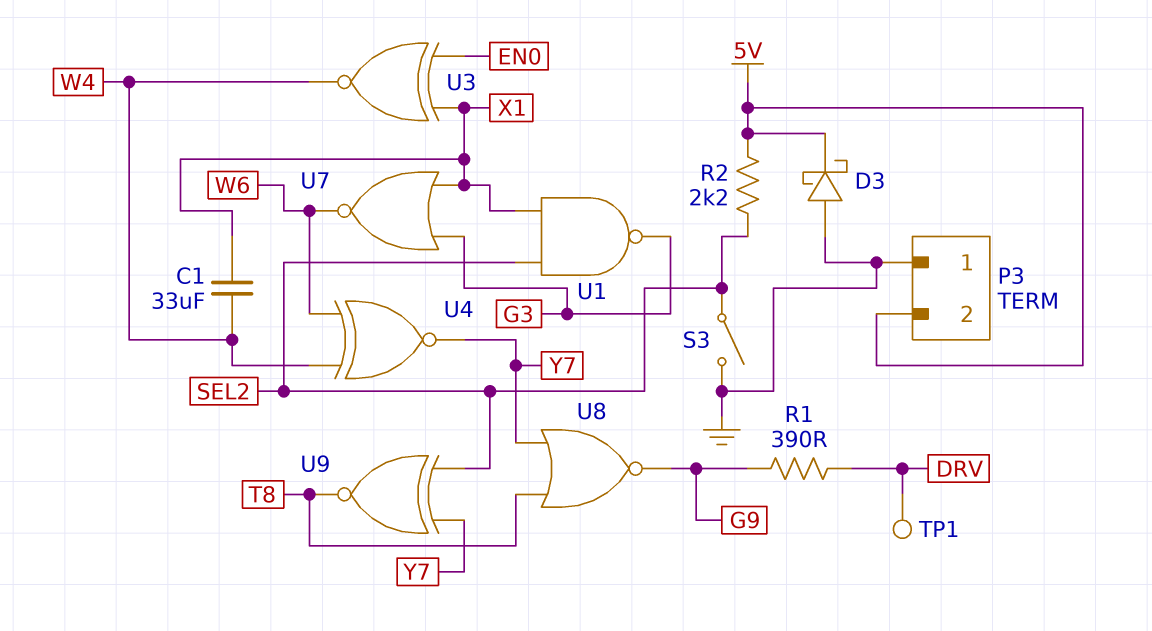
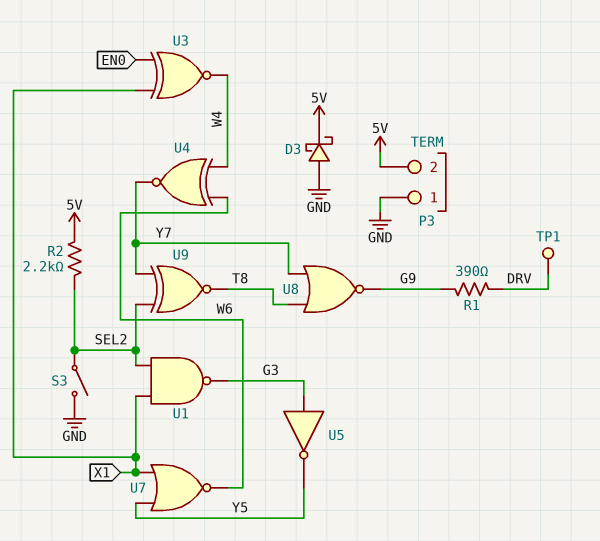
C1: 33uF (W4, X1) -> none
U5: none -> NOT (in G3, out Y5)
U7: NOR (in G3, in X1, out W6) -> NOR (in X1, in Y5, out W6)

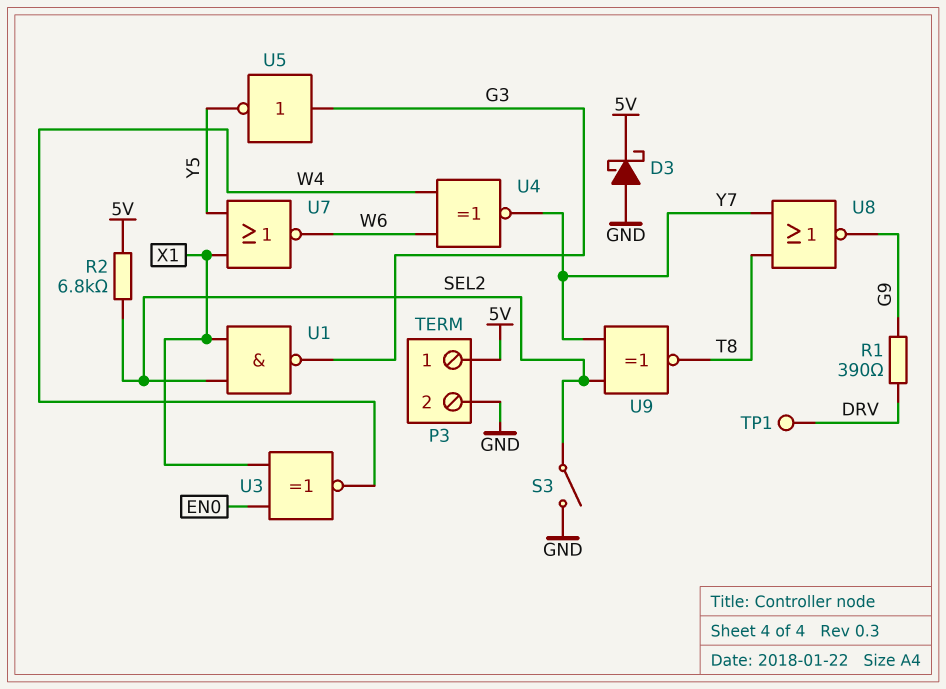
P3 pin 1: GND -> 5V
P3 pin 2: 5V -> GND
R2: 2.2k (5V, SEL2) -> 6.8k (5V, SEL2)

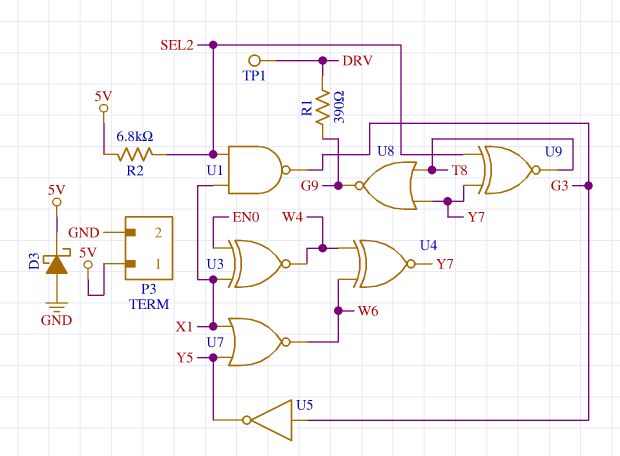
S3: switch (GND, SEL2) -> none

